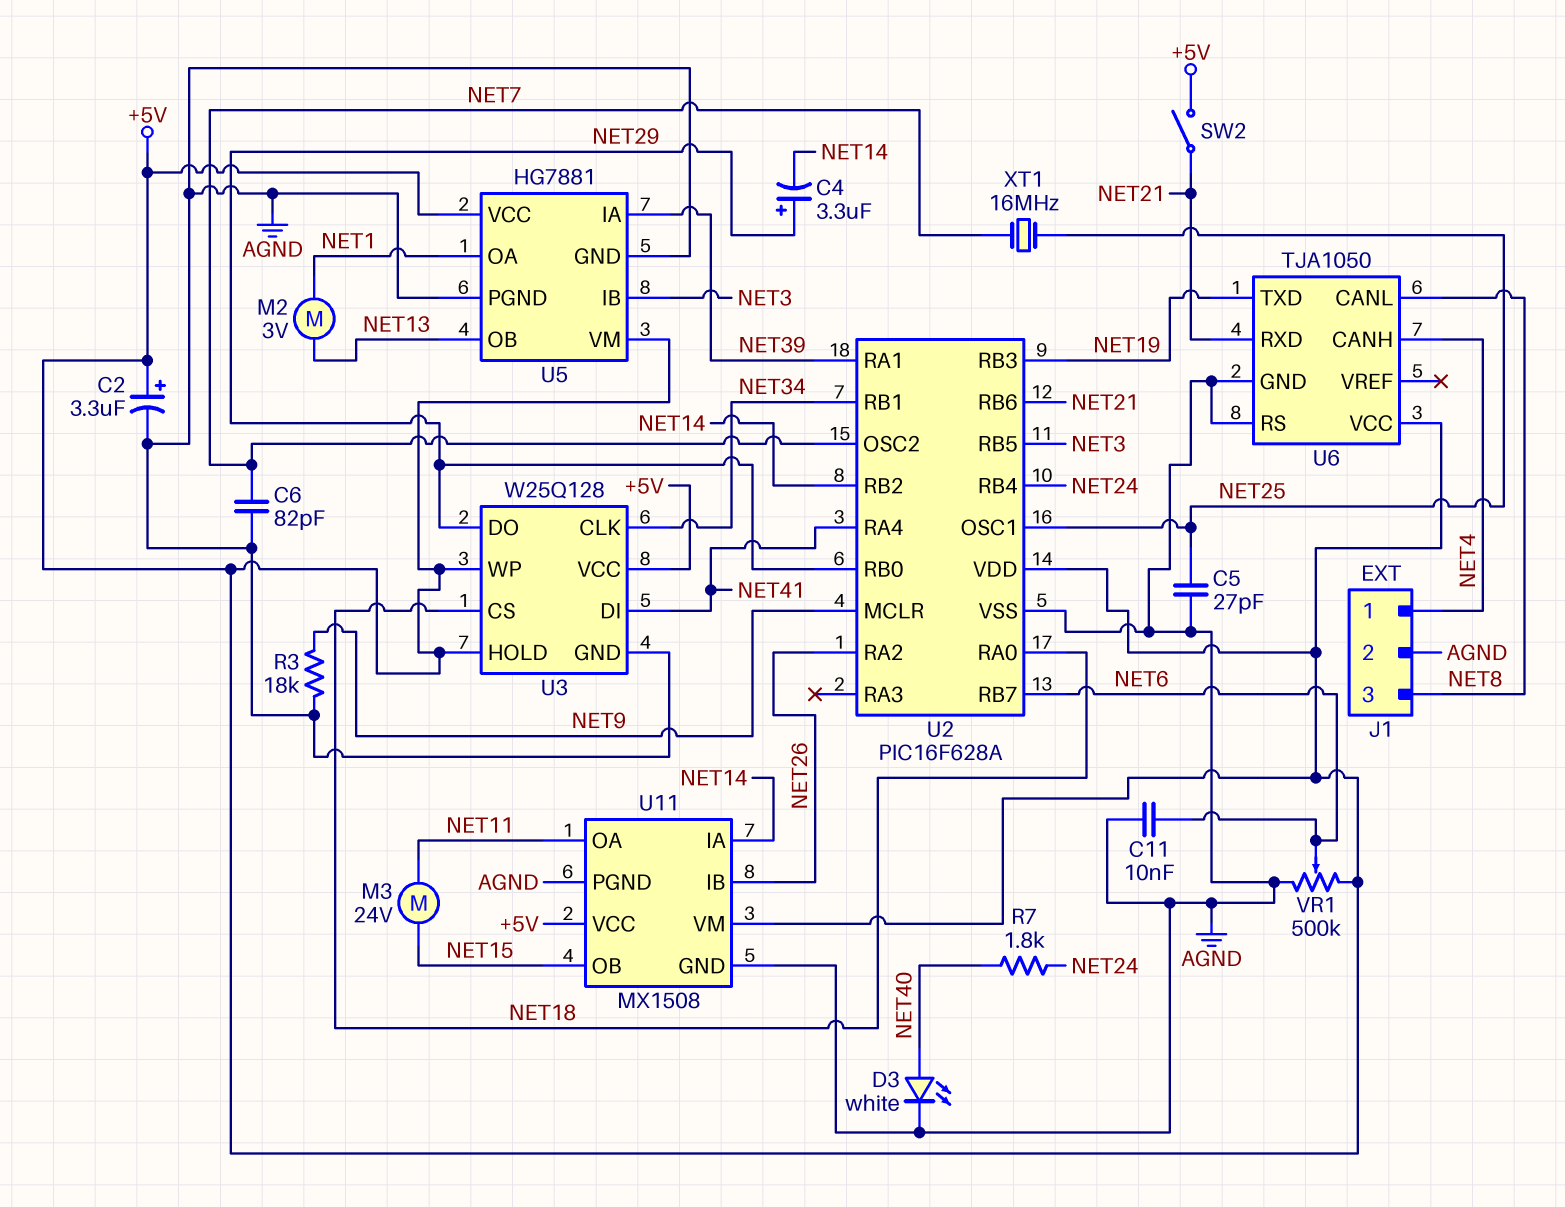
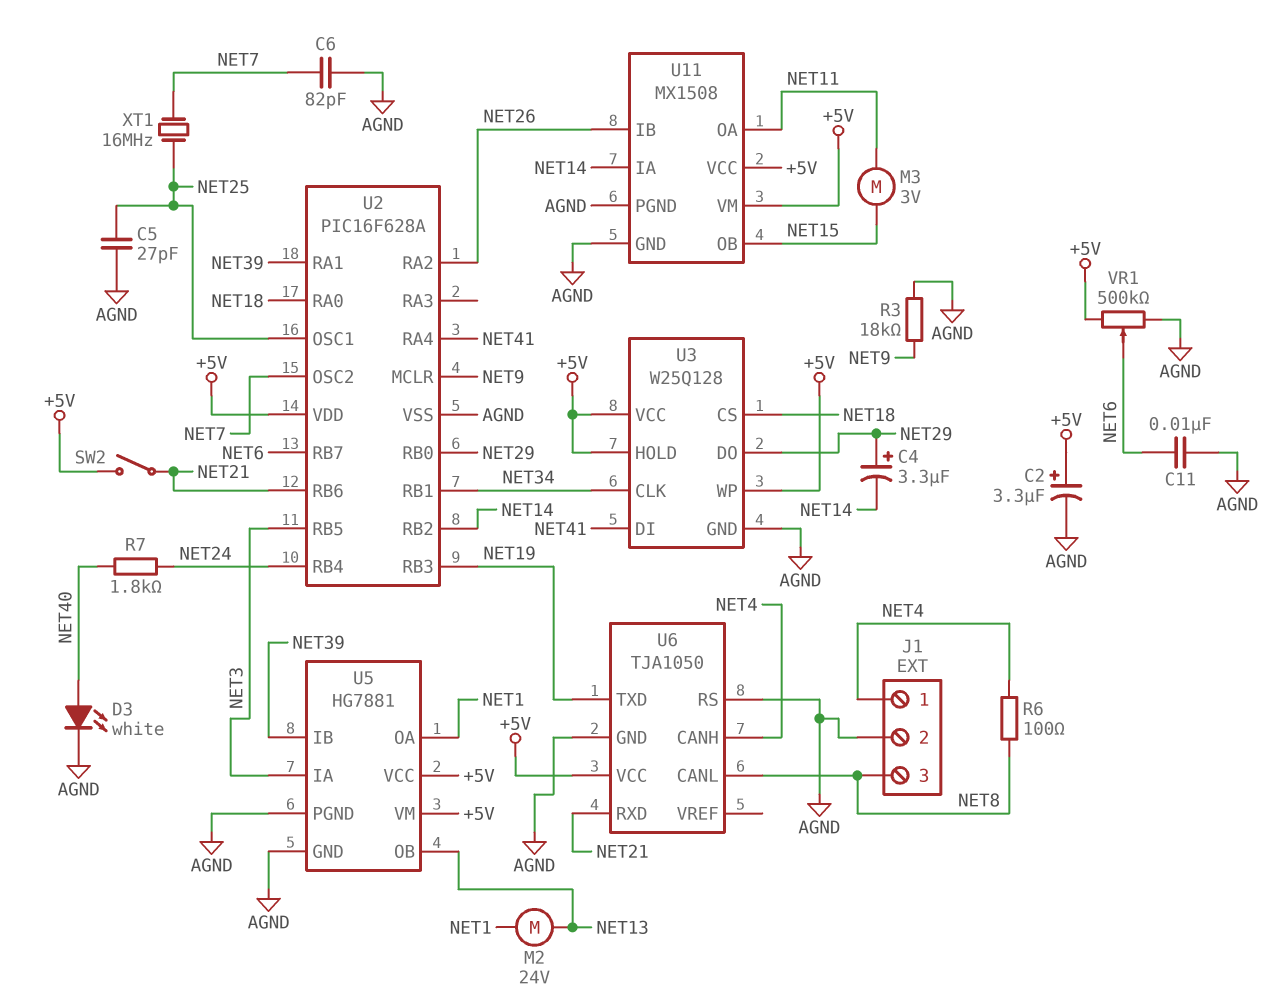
M2: motor 3V (NET1, NET13) -> motor 24V (NET1, NET13)
M3: motor 24V (NET11, NET15) -> motor 3V (NET11, NET15)
R6: none -> 100 (NET4, NET8)
U5 pin IA: NET39 -> NET3
U5 pin IB: NET3 -> NET39

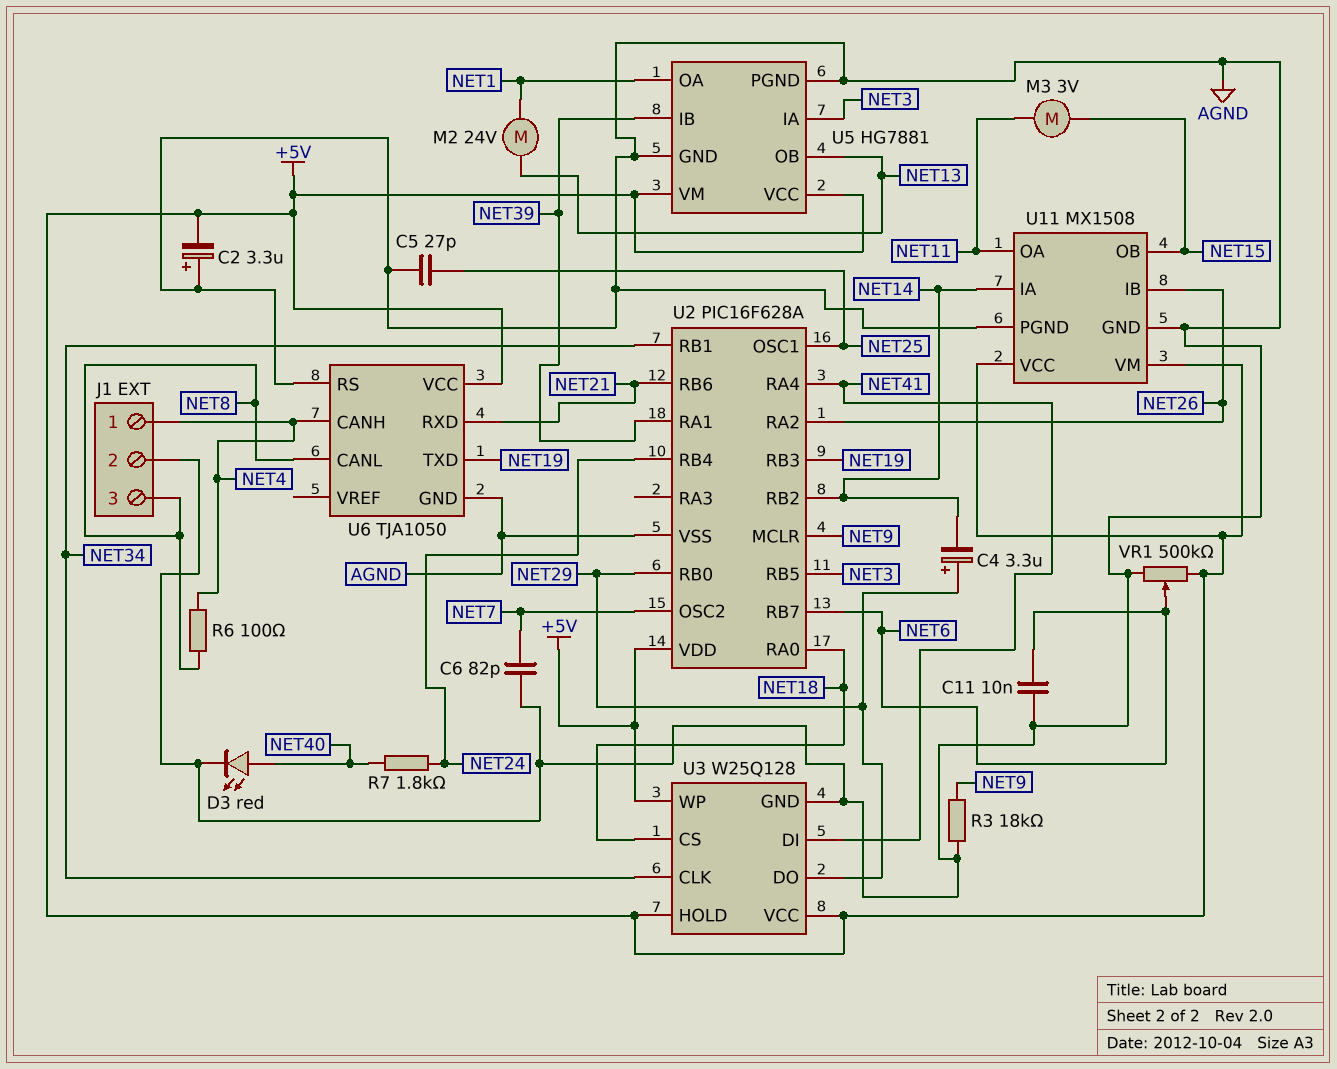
C2: 3.3uF (plus +5V, minus AGND) -> 3.3uF (plus AGND, minus +5V)
D3: LED white (A NET40, K AGND) -> LED red (A NET40, K AGND)
SW2: switch (+5V, NET21) -> none
XT1: 16MHz (NET7, NET25) -> none

